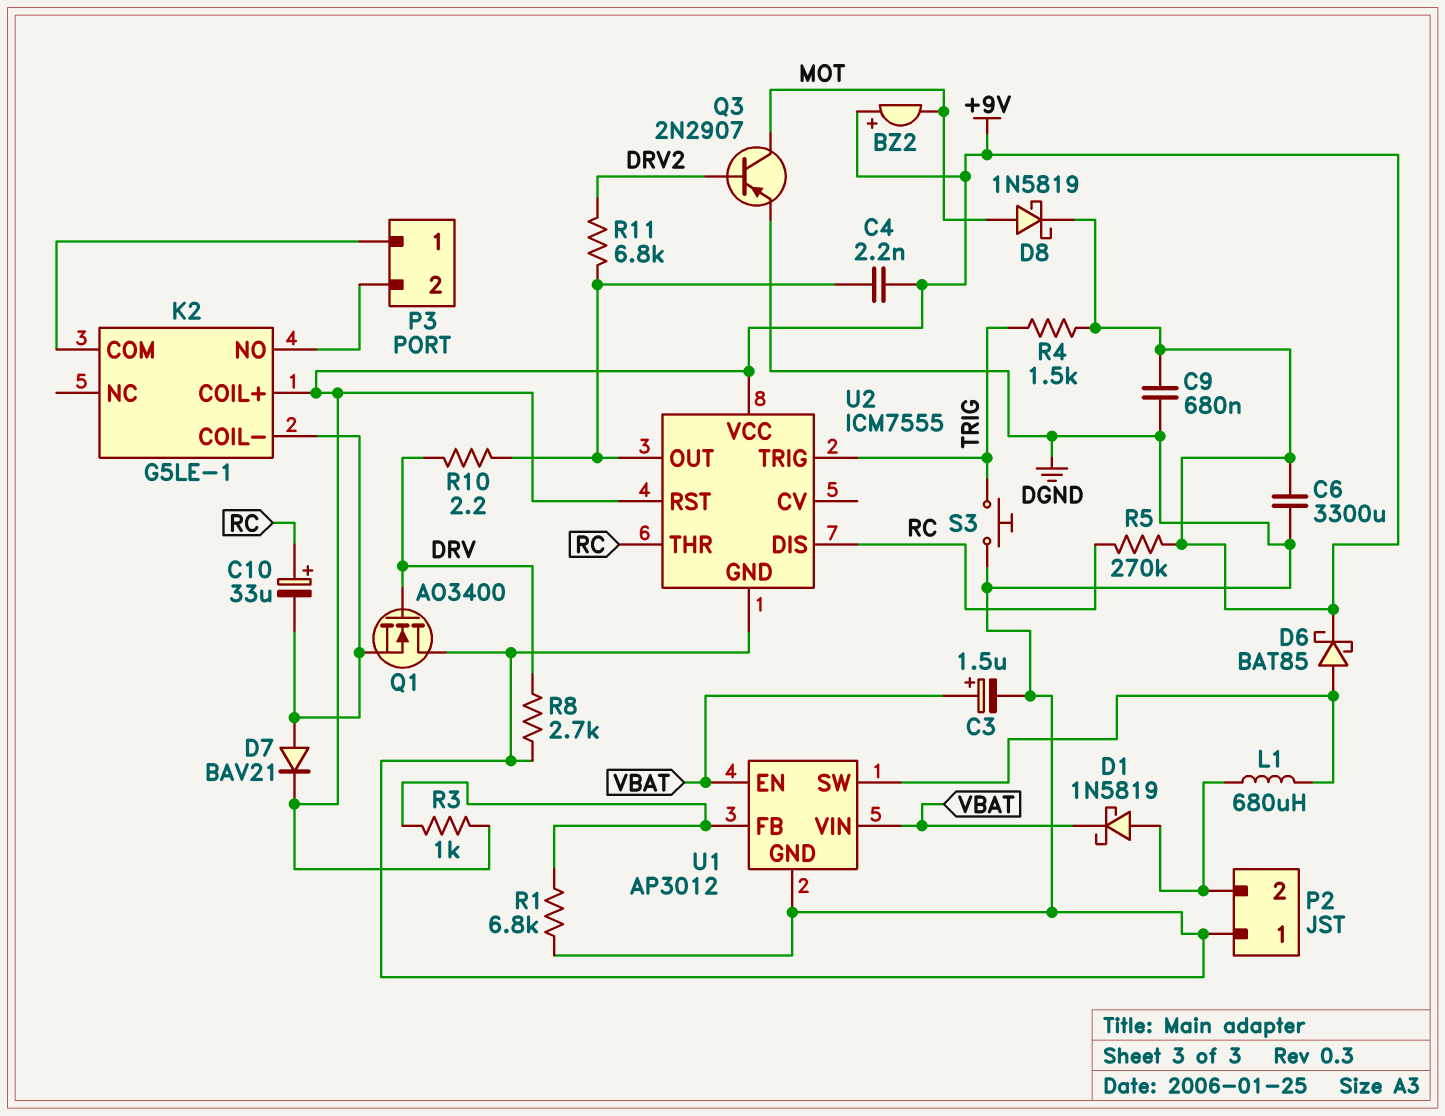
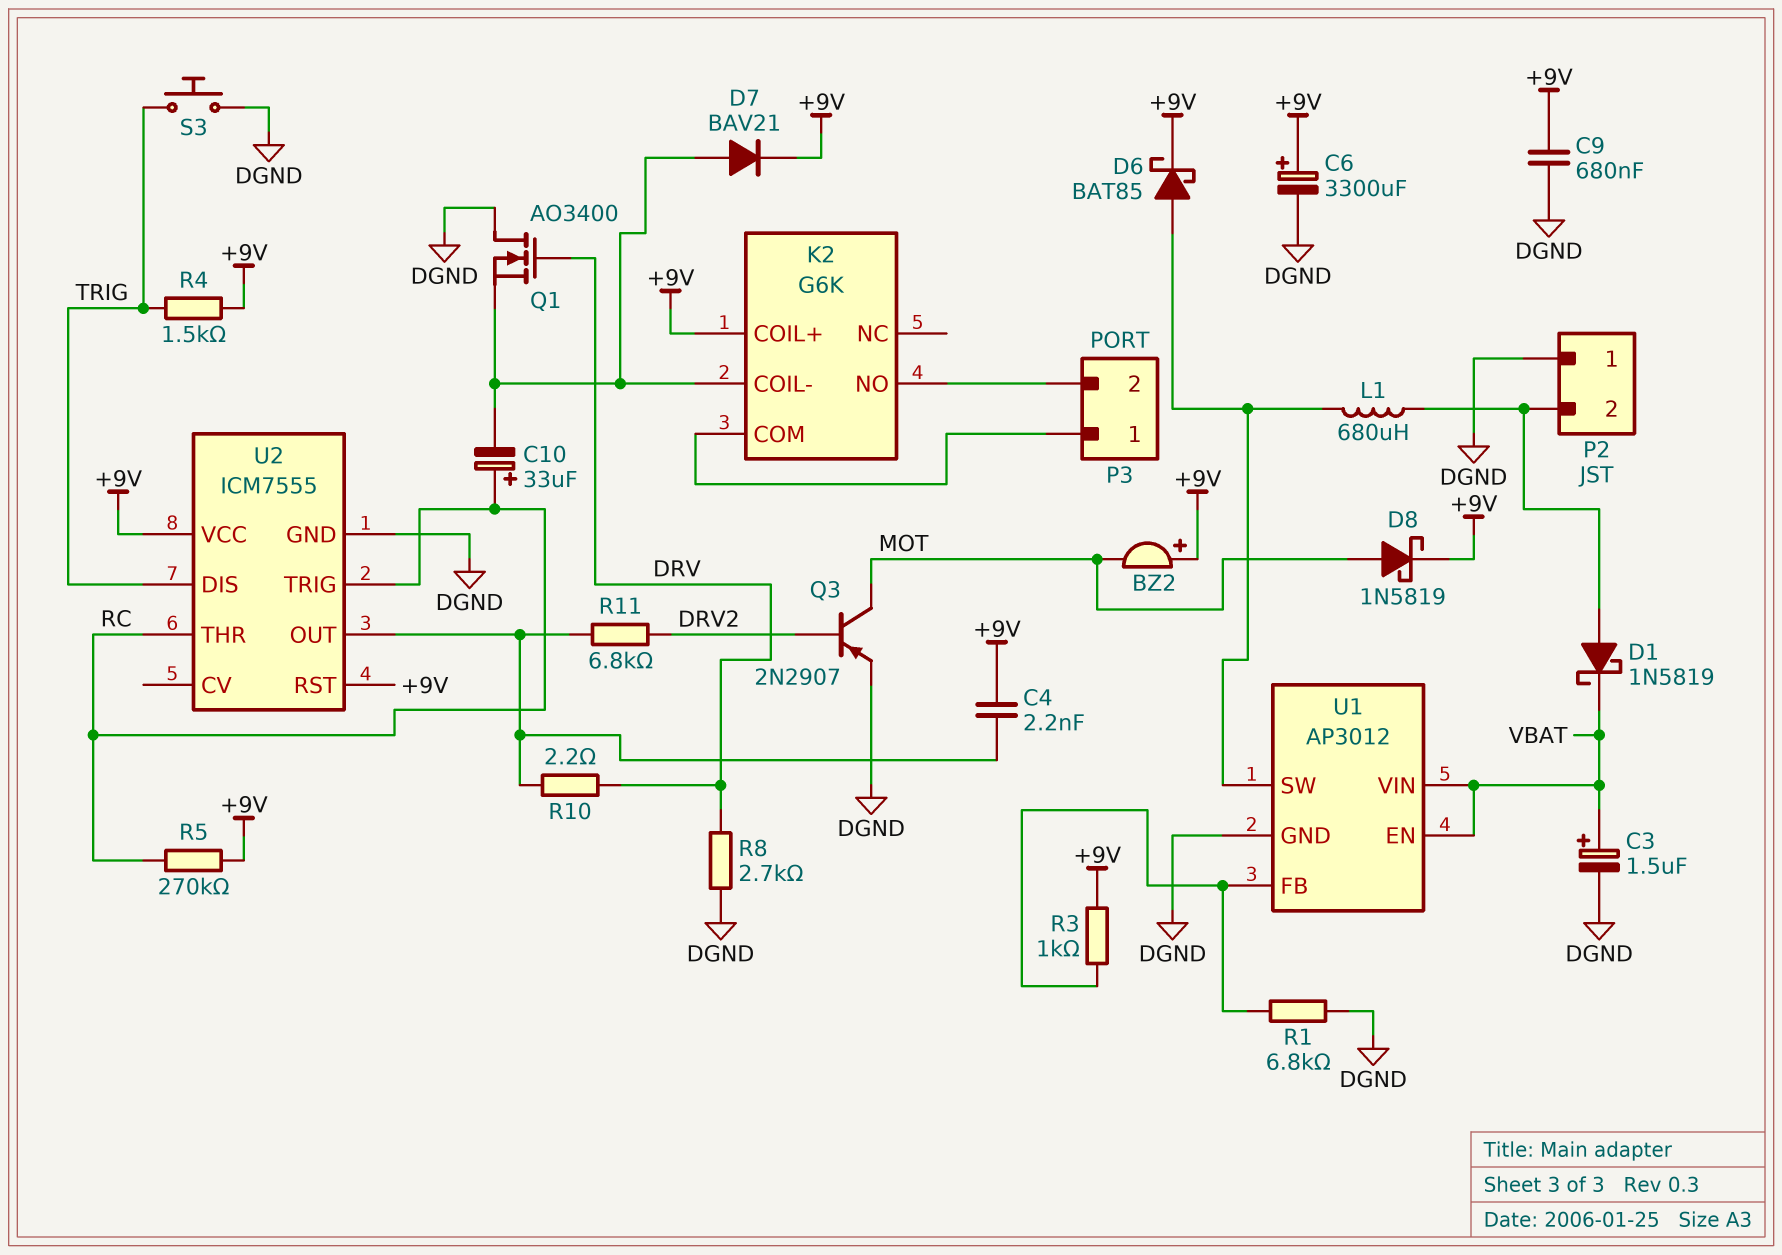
C6: 3300uF (+9V, DGND) -> 3300uF (plus +9V, minus DGND)
K2: G5LE-1 -> G6K
U2 pin DIS: RC -> TRIG
U2 pin TRIG: TRIG -> RC

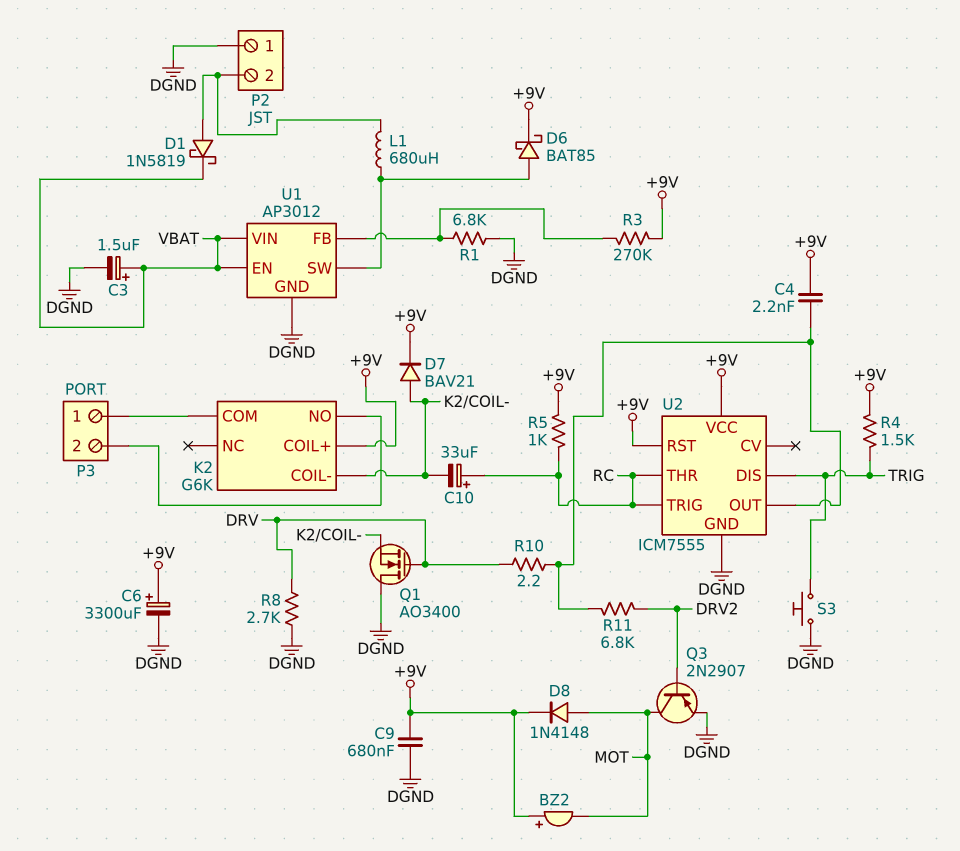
D8: schottky 1N5819 (A MOT, K +9V) -> diode 1N4148 (A MOT, K +9V)
R3: 1k (+9V, U1/FB) -> 270k (+9V, U1/FB)
R5: 270k (+9V, RC) -> 1k (+9V, RC)

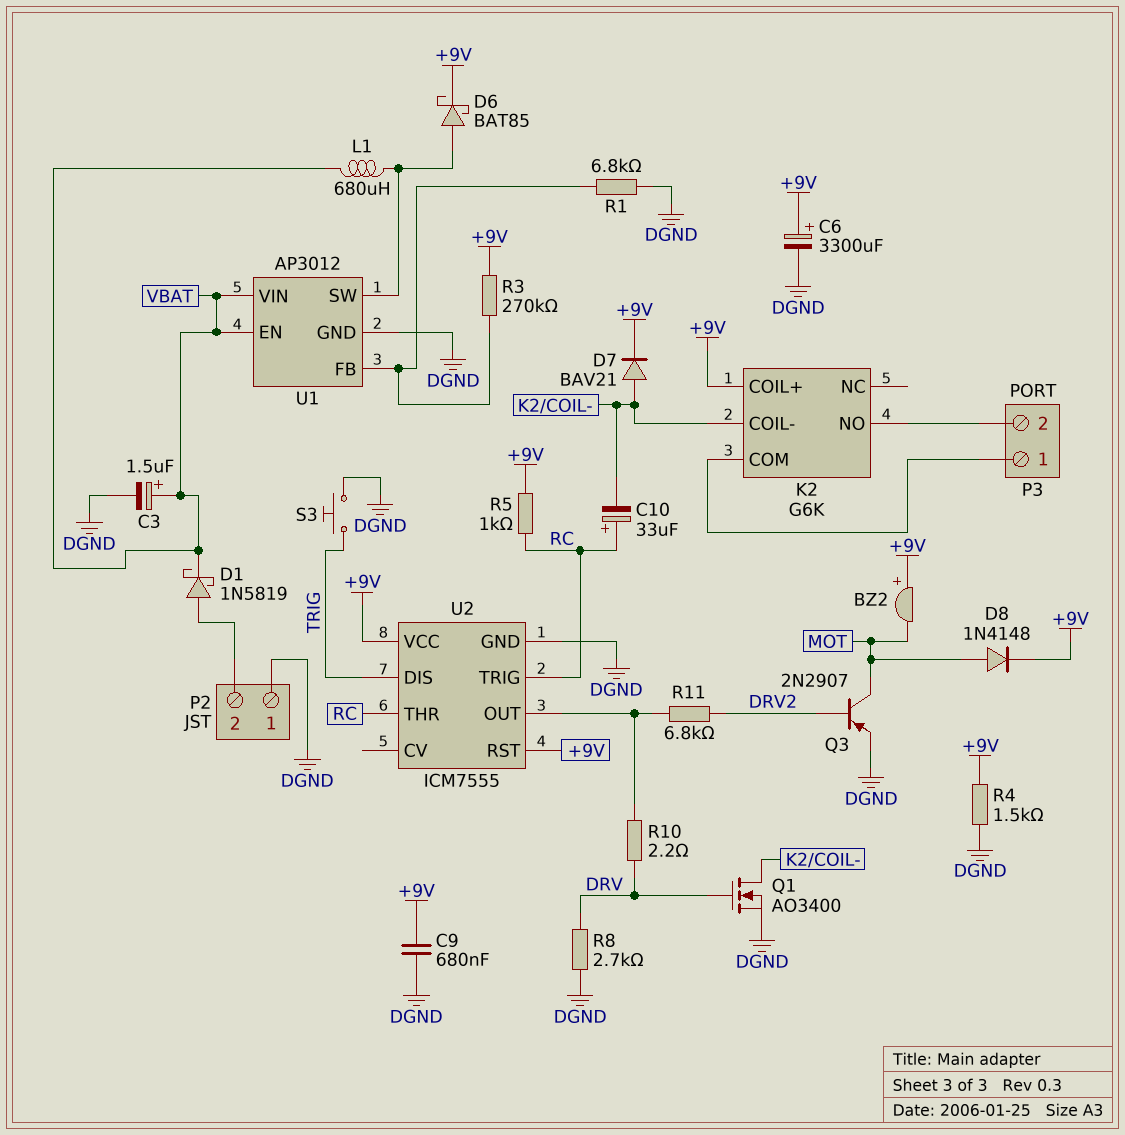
C4: 2.2nF (+9V, U2/OUT) -> none
L1: 680uH (P2/2, U1/SW) -> 680uH (U1/SW, VBAT)
Q1: NMOS AO3400 (G DRV, D DGND, S K2/COIL-) -> NMOS AO3400 (G DRV, D K2/COIL-, S DGND)
R4: 1.5k (+9V, TRIG) -> 1.5k (+9V, DGND)

